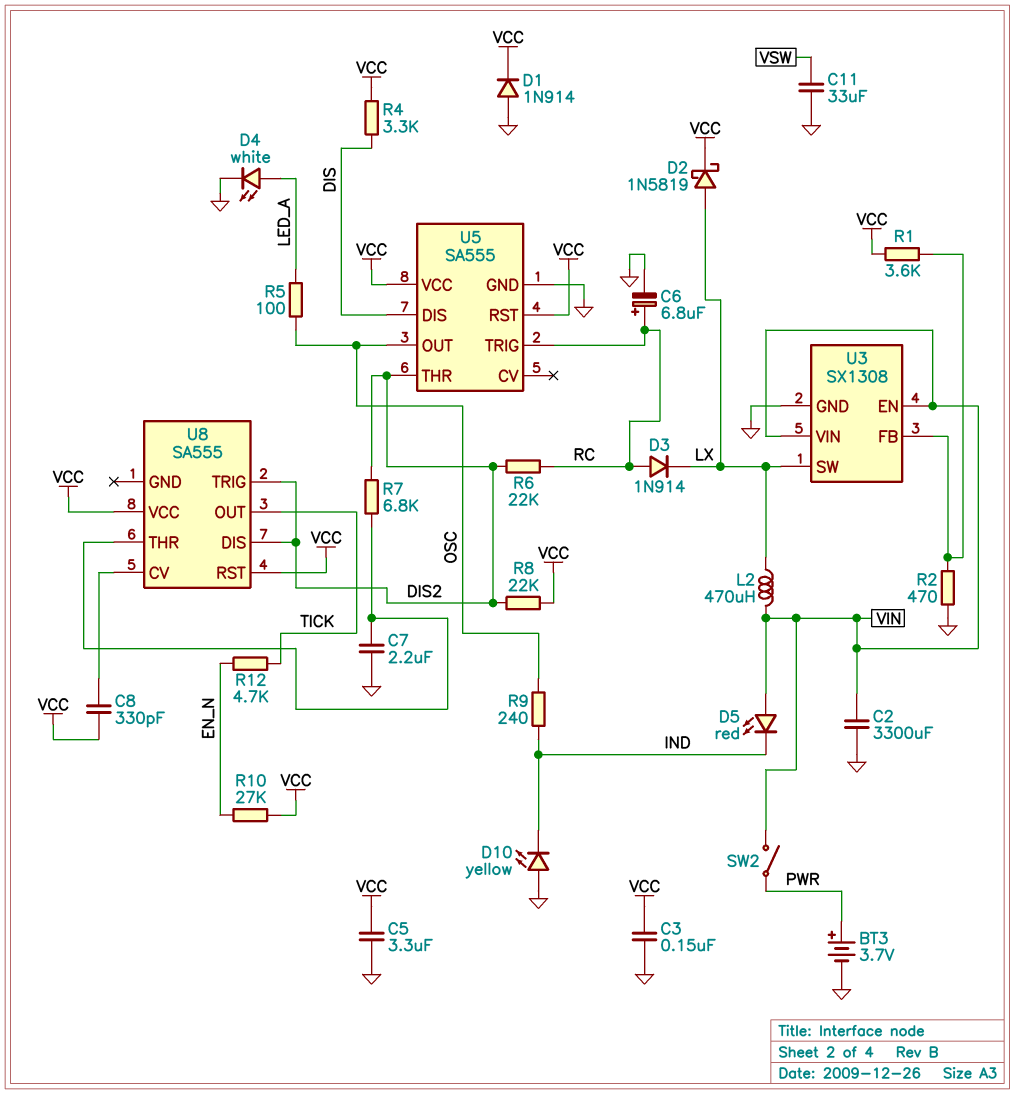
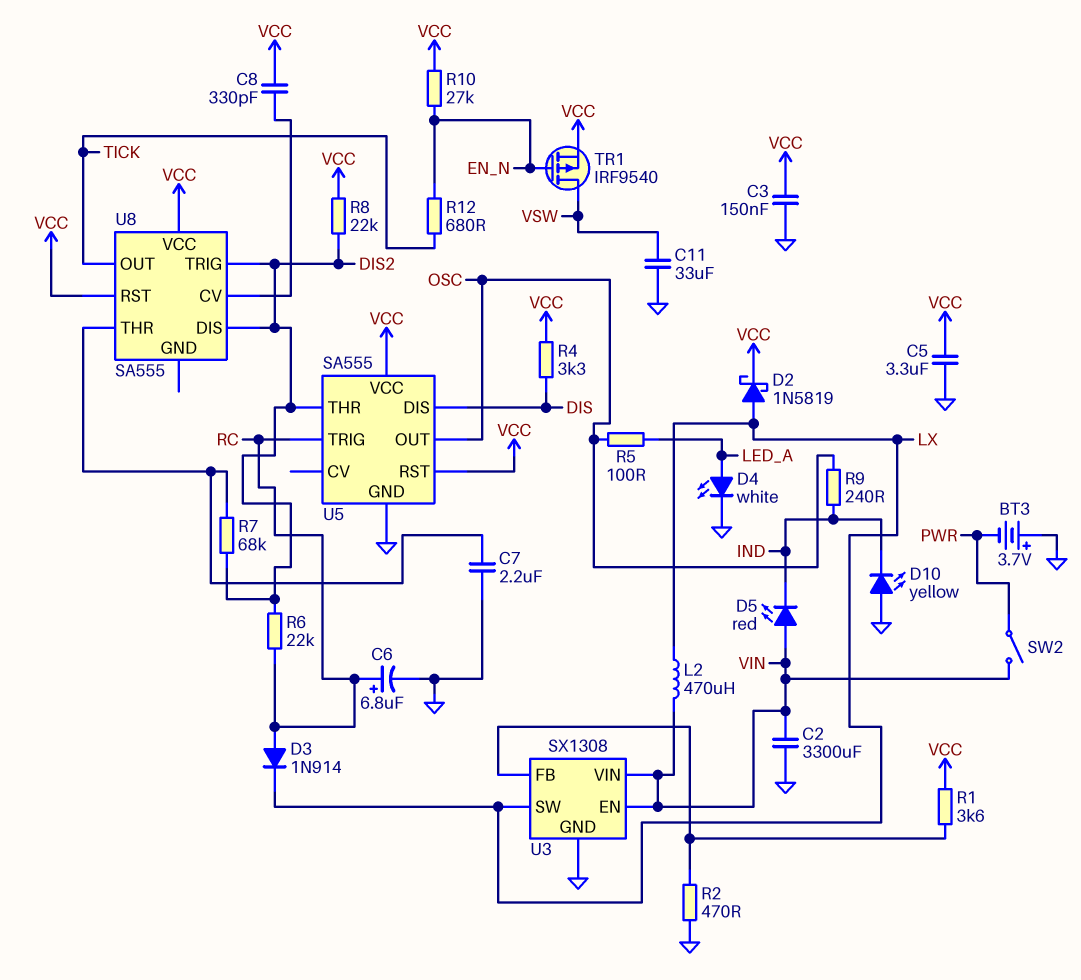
BT3: 3.7V (plus PWR, minus GND) -> 3.7V (plus GND, minus PWR)
D1: diode 1N914 (A GND, K VCC) -> none
R7: 6.8k (DIS2, U8/THR) -> 68k (DIS2, U8/THR)
R12: 4.7k (EN_N, TICK) -> 680 (EN_N, TICK)
TR1: none -> PMOS IRF9540 (G EN_N, D VSW, S VCC)

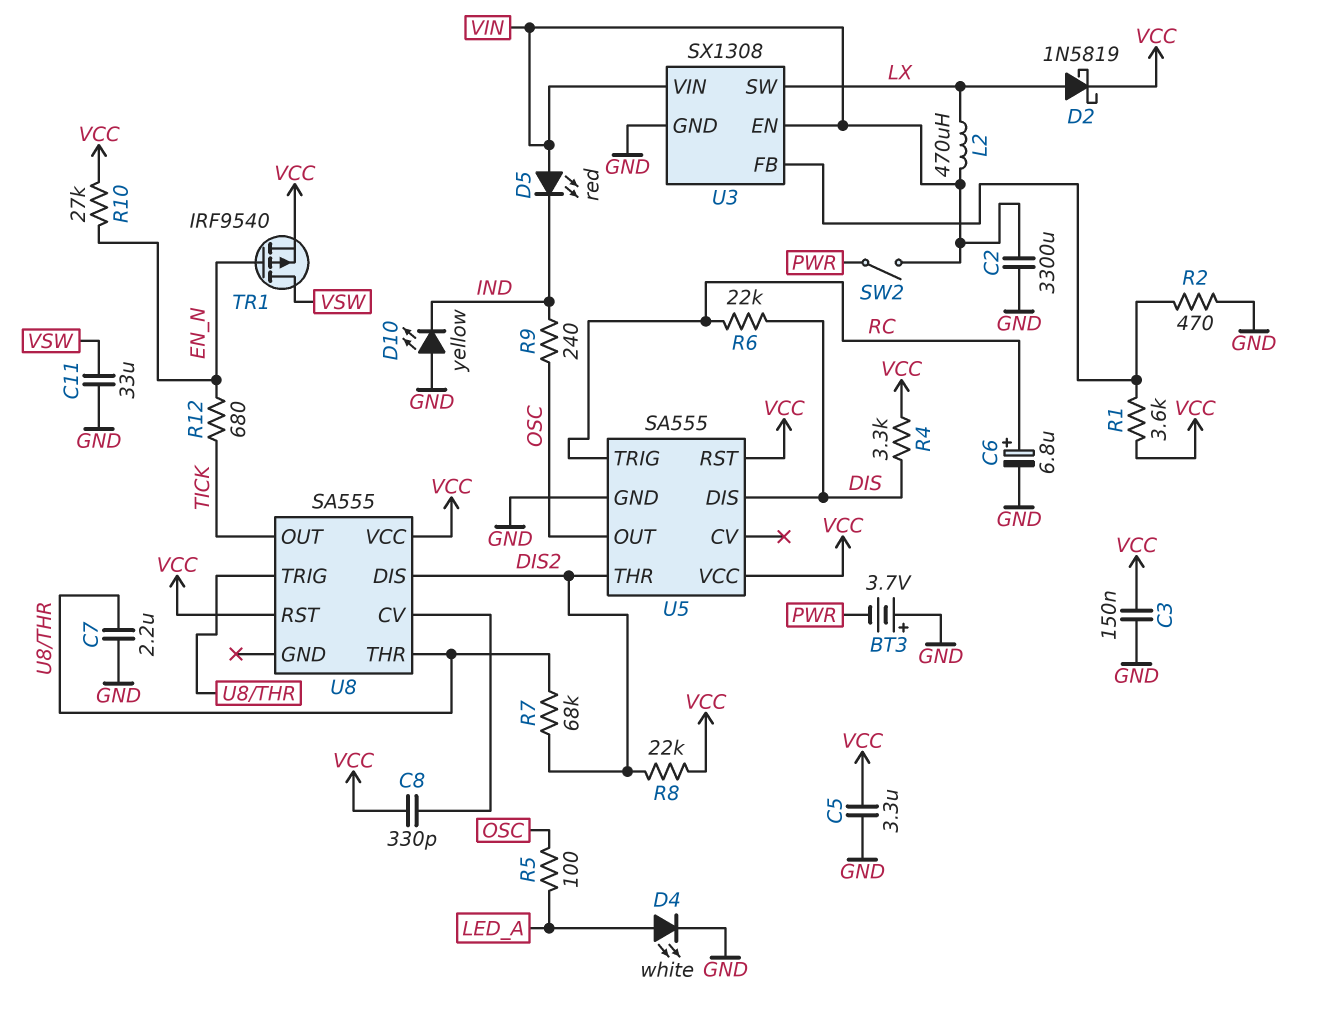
D3: diode 1N914 (A RC, K LX) -> none
R6: 22k (DIS2, RC) -> 22k (DIS, RC)
U8 pin TRIG: DIS2 -> U8/THR

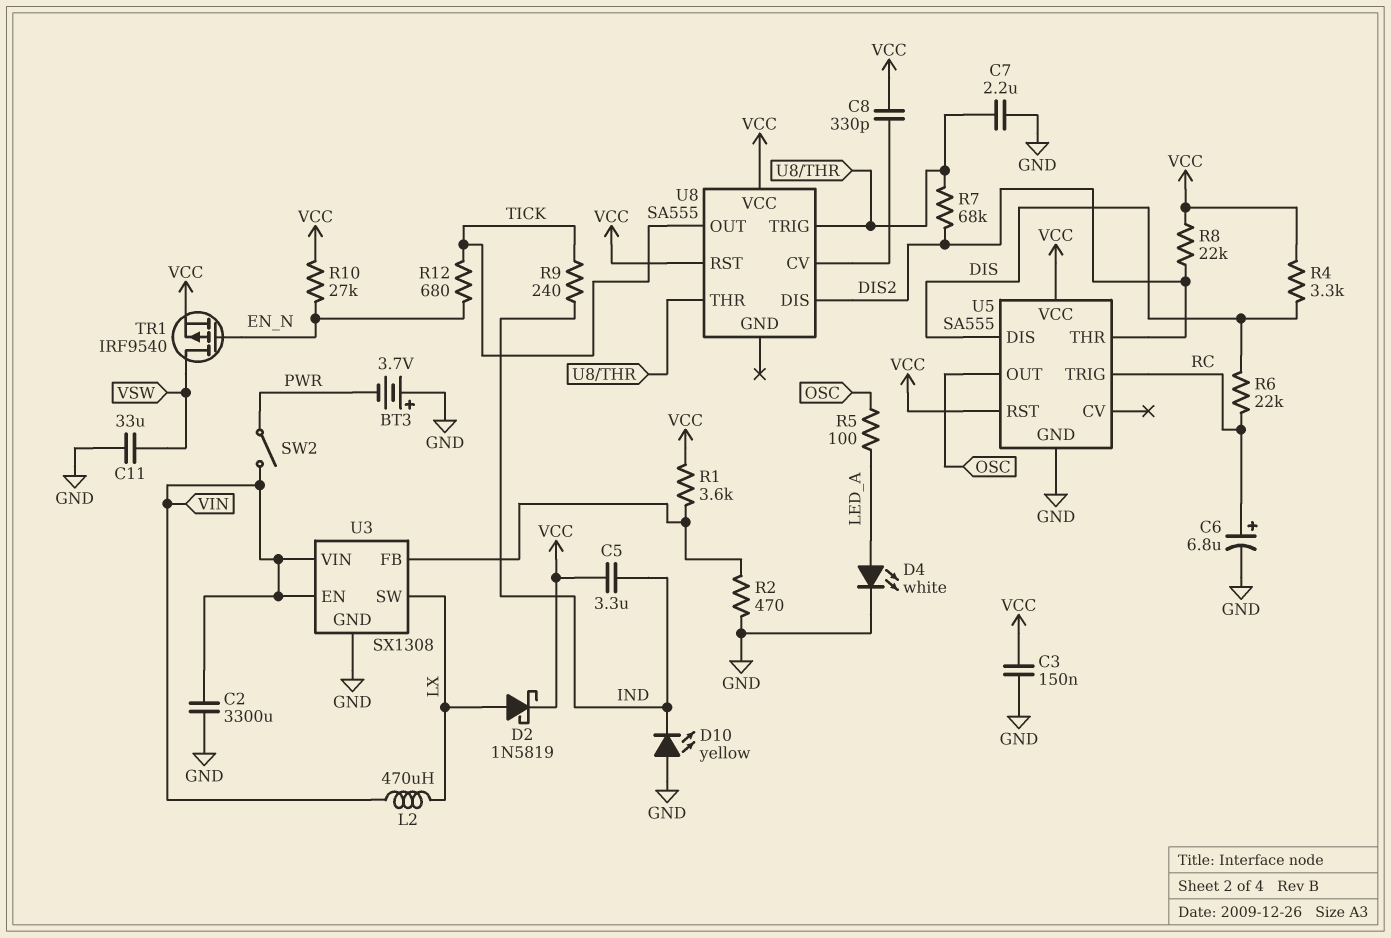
C5: 3.3uF (GND, VCC) -> 3.3uF (IND, VCC)
D5: LED red (A VIN, K IND) -> none
R9: 240 (IND, OSC) -> 240 (IND, TICK)

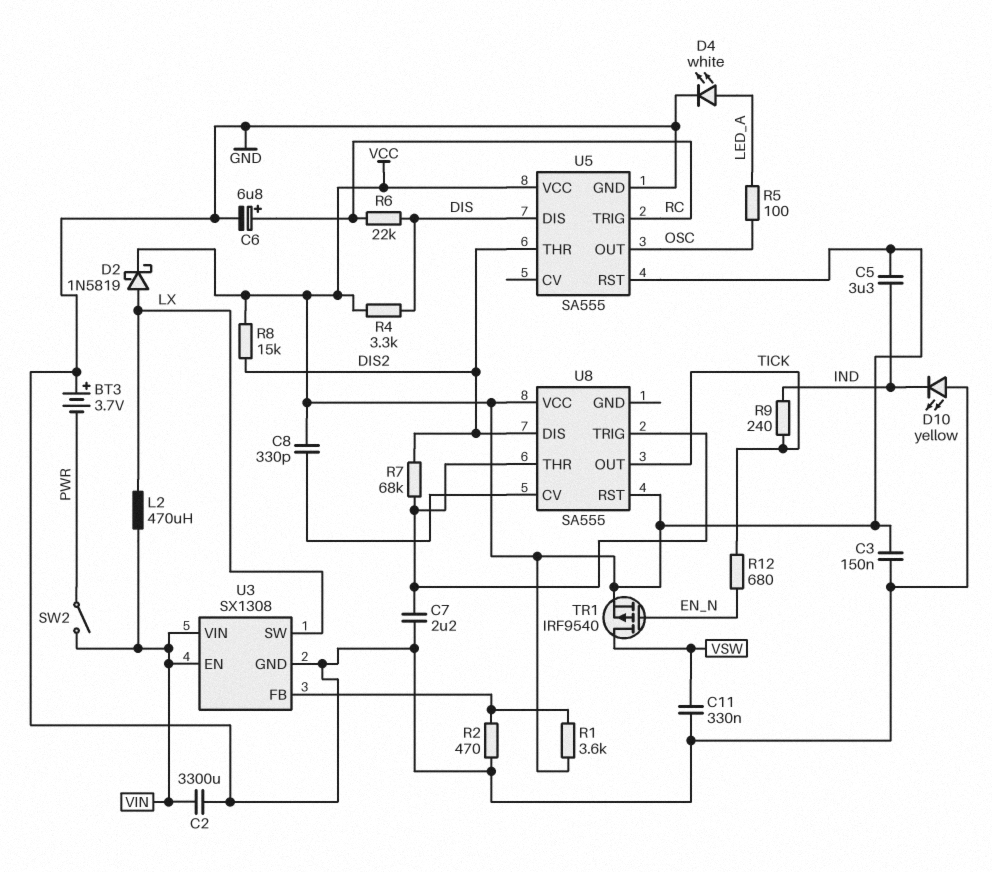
C11: 33uF (GND, VSW) -> 330nF (GND, VSW)
R8: 22k (DIS2, VCC) -> 15k (DIS2, VCC)
R10: 27k (EN_N, VCC) -> none

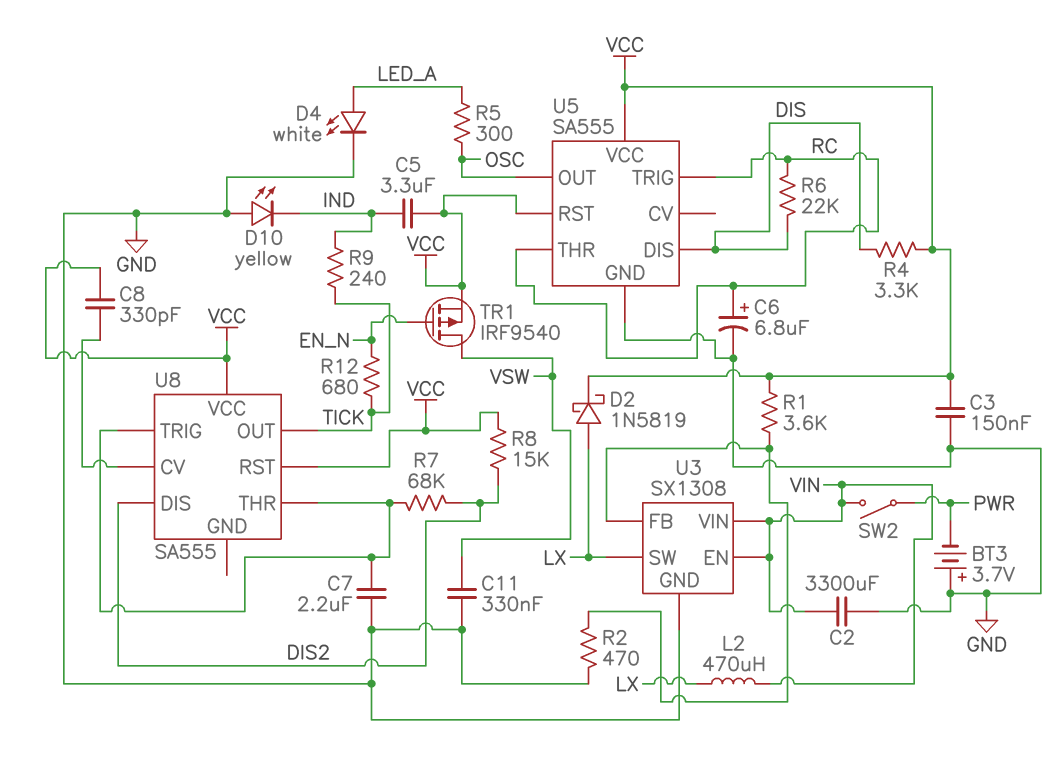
R5: 100 (LED_A, OSC) -> 300 (LED_A, OSC)
U5 pin THR: DIS2 -> RC

